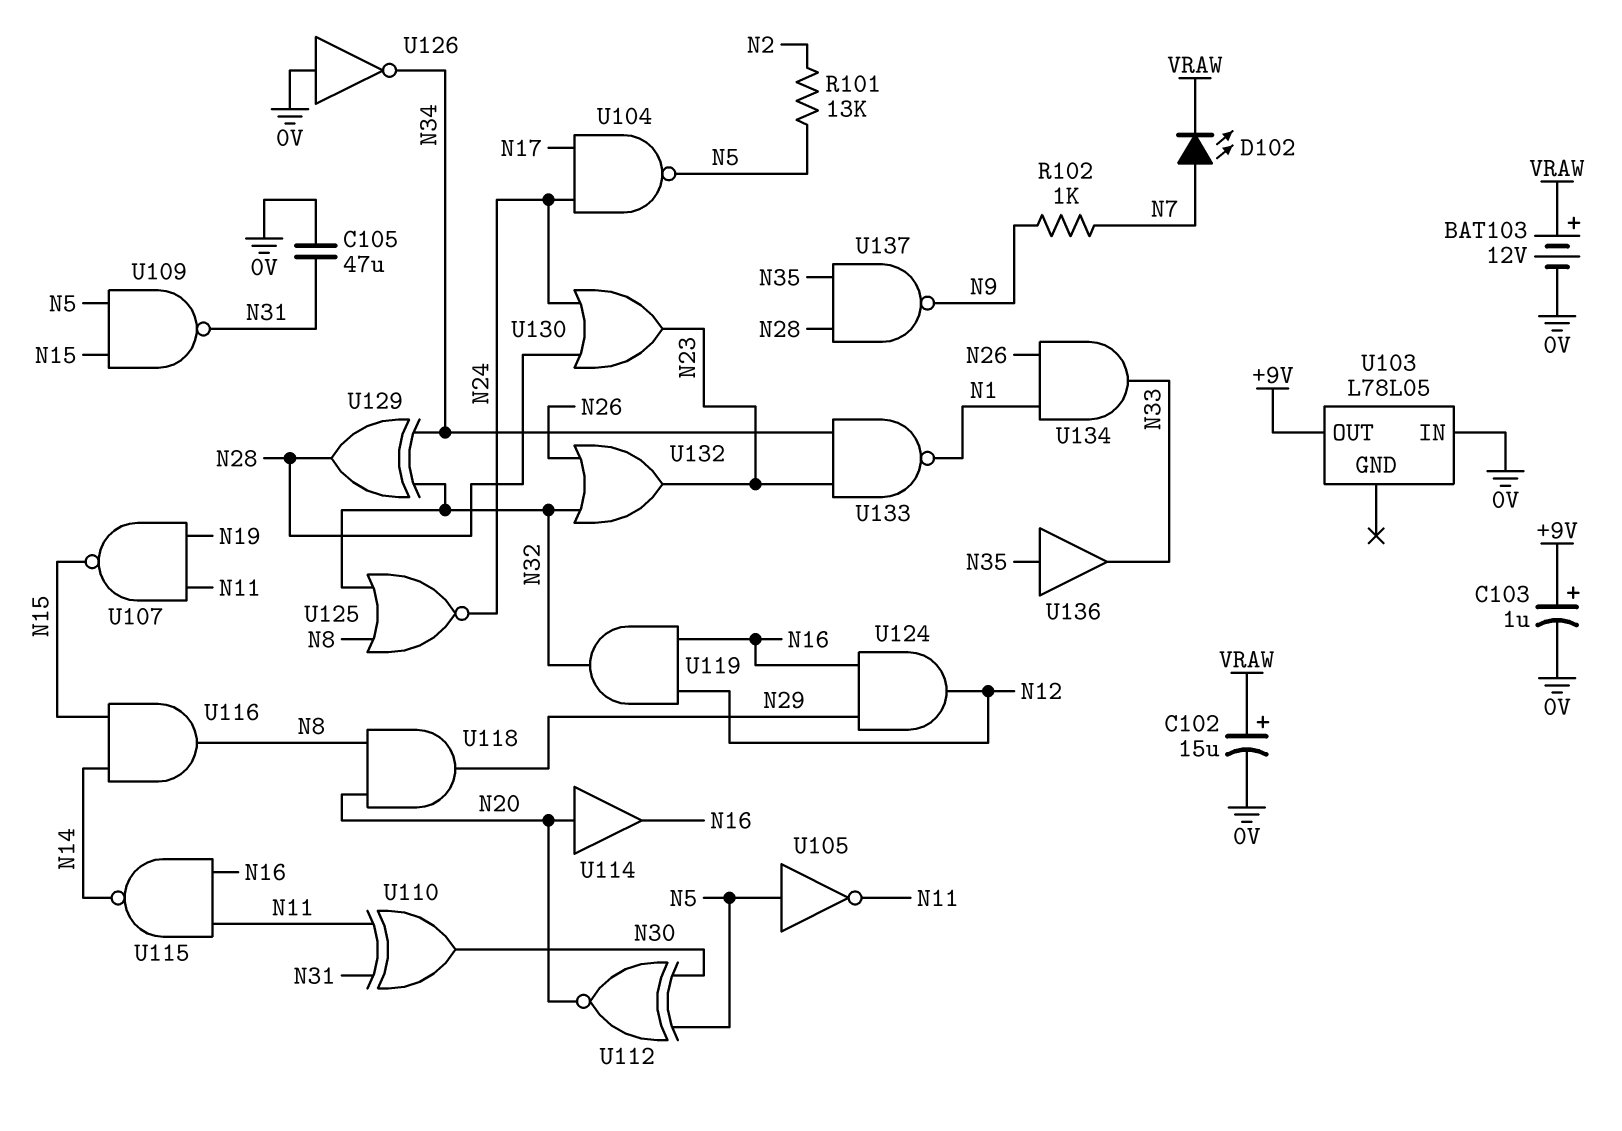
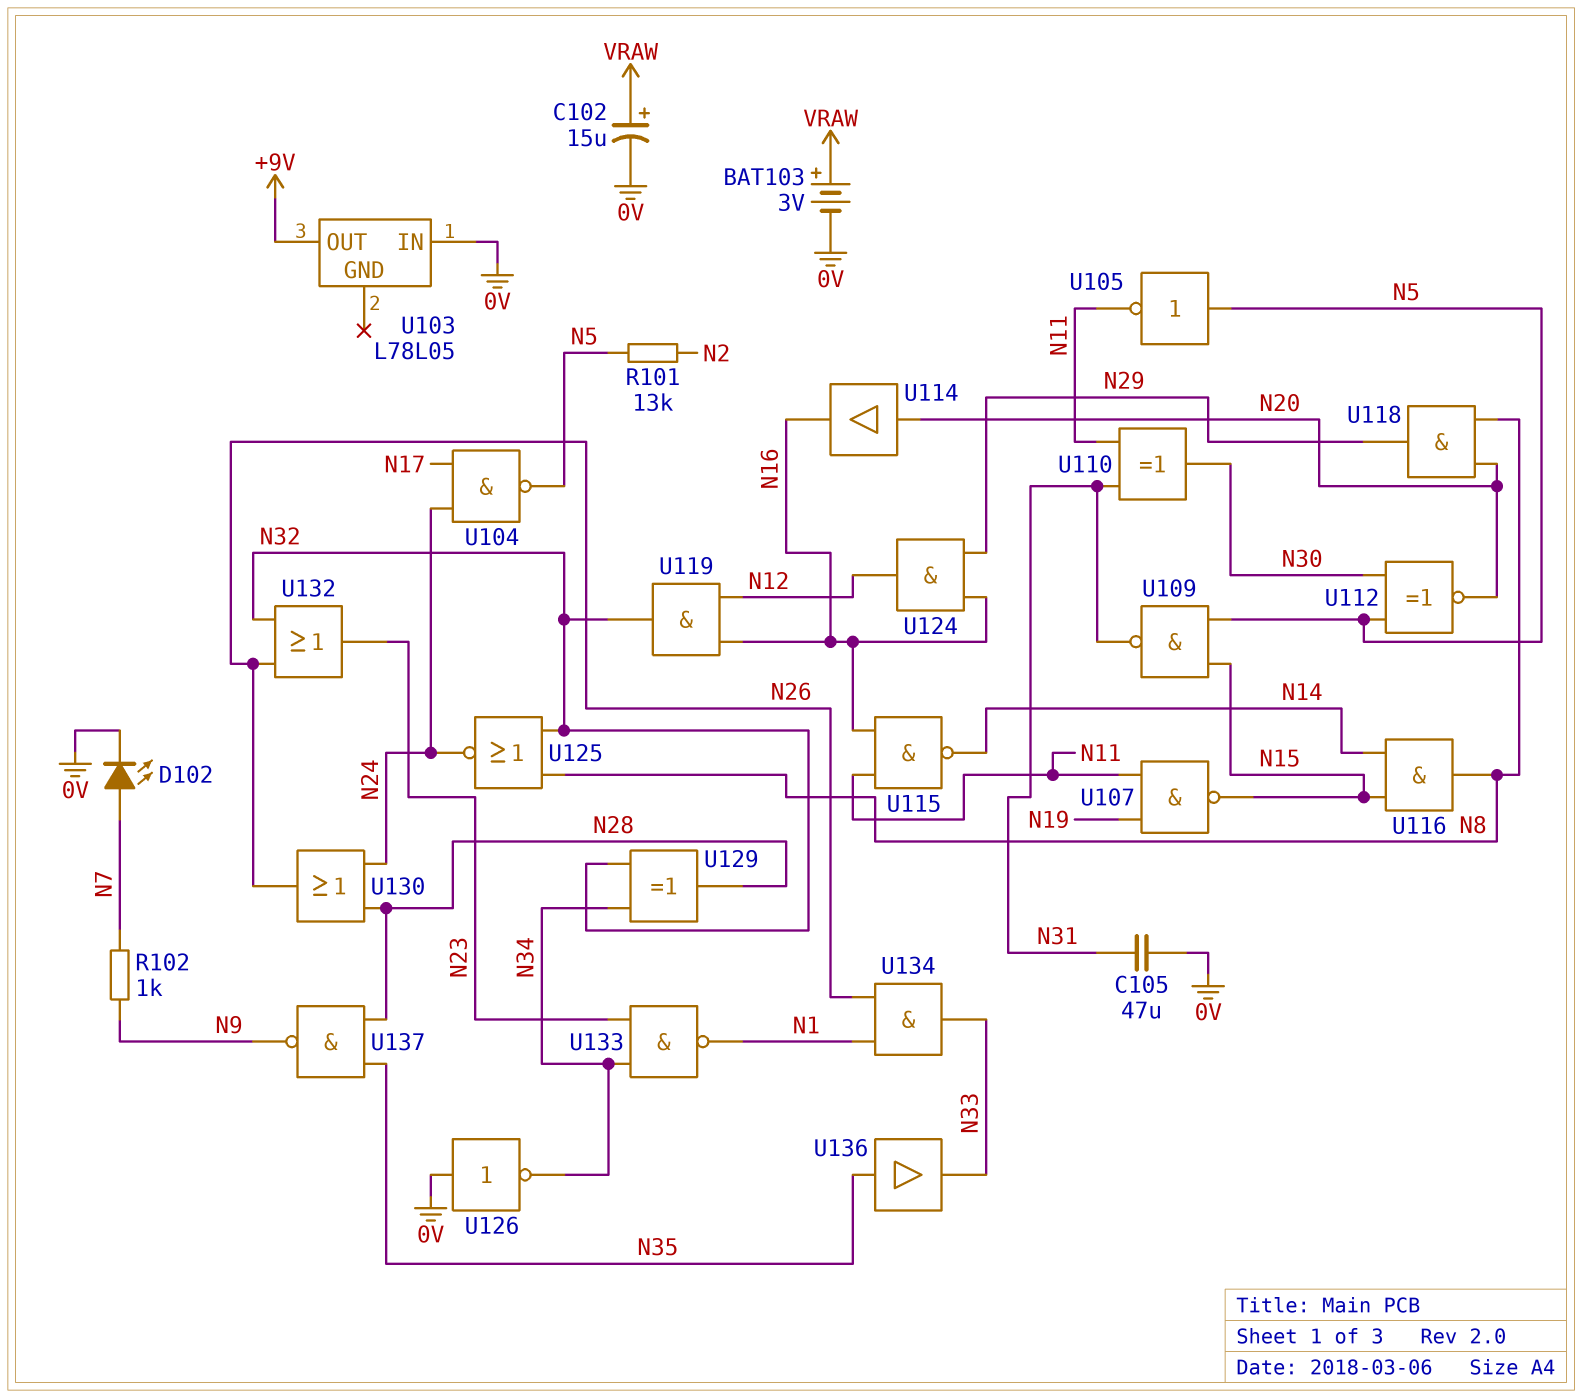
BAT103: 12V (plus VRAW, minus 0V) -> 3V (plus VRAW, minus 0V)
C103: 1uF (plus +9V, minus 0V) -> none
D102: LED (A N7, K VRAW) -> LED (A N7, K 0V)
U130: OR (in N24, in N28, out N23) -> OR (in N24, in N28, out N26)

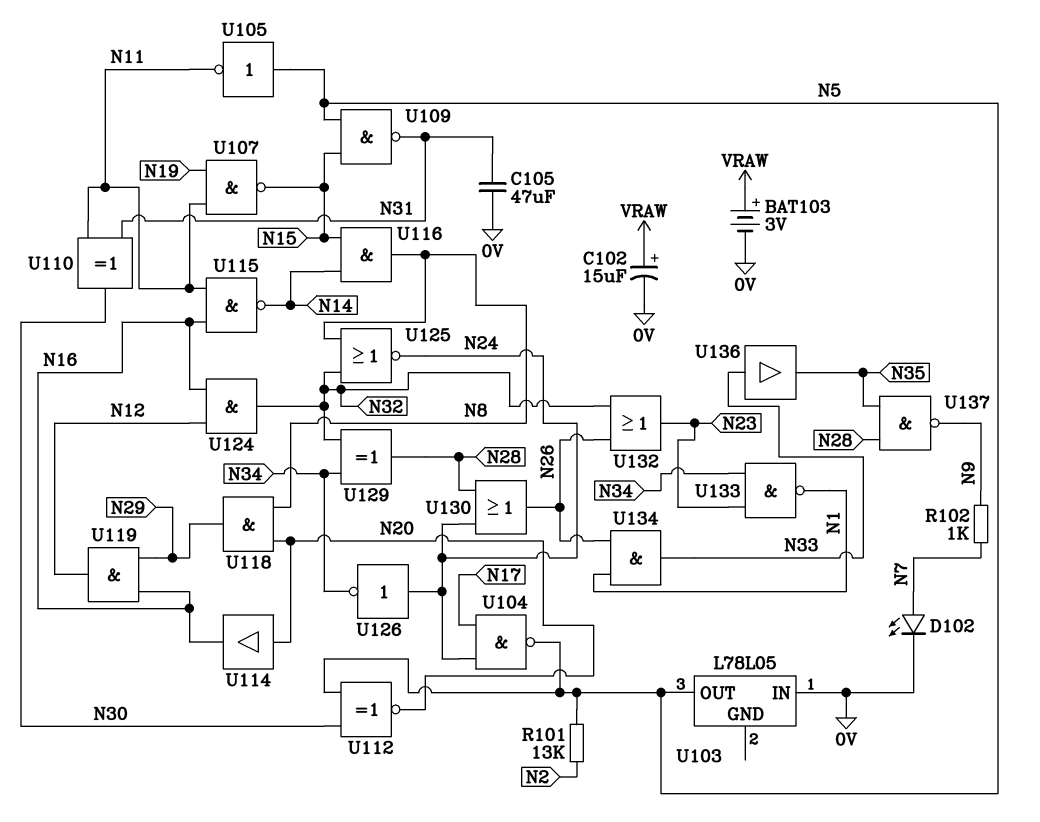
U103 pin OUT: +9V -> N5
U119: AND (in N12, in N16, out N32) -> AND (in N16, in N29, out N12)
U124: AND (in N16, in N29, out N12) -> AND (in N12, in N16, out N32)
U126: NOT (in 0V, out N34) -> NOT (in N24, out N34)
U136: buffer (in N35, out N33) -> buffer (in N33, out N35)

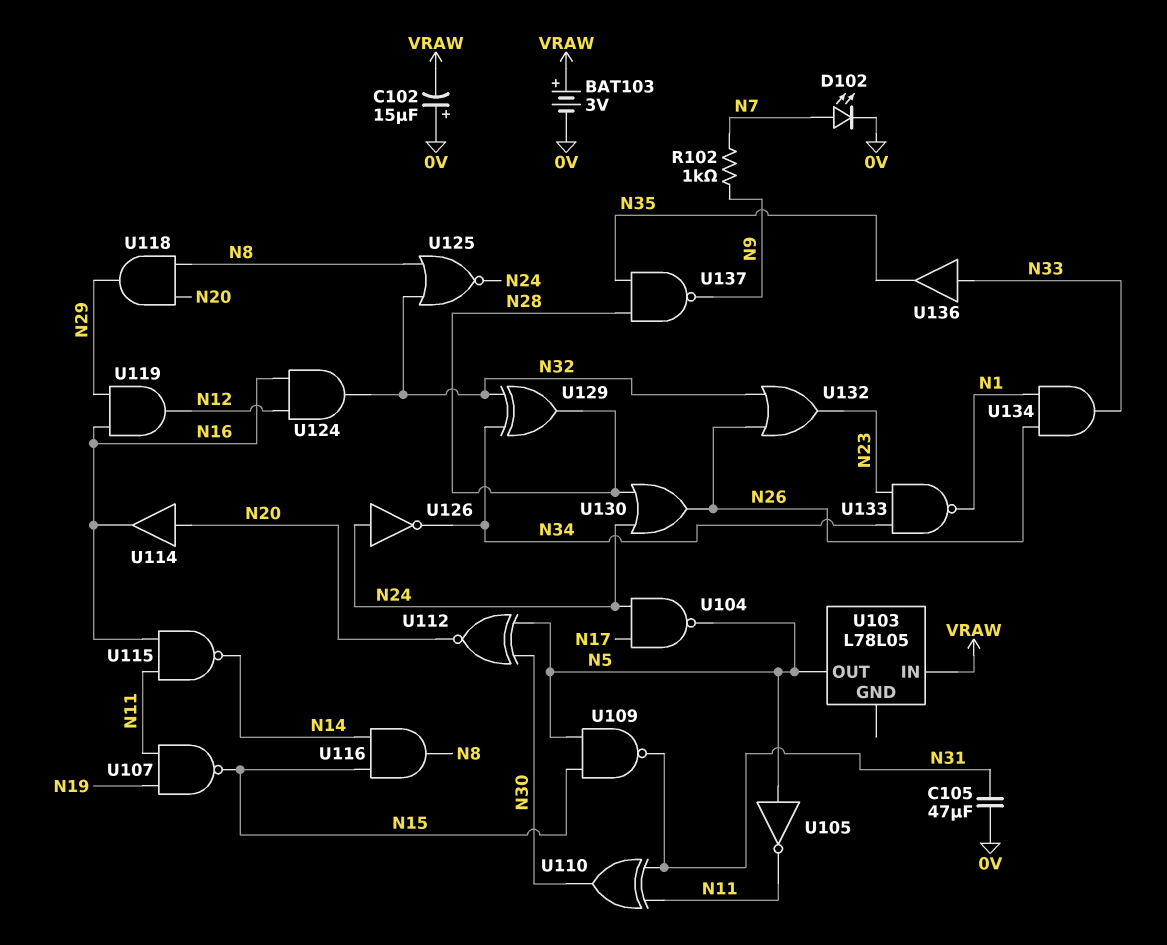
C102: 15uF (plus VRAW, minus 0V) -> 15uF (plus 0V, minus VRAW)
R101: 13k (N2, N5) -> none
U103 pin IN: 0V -> VRAW

